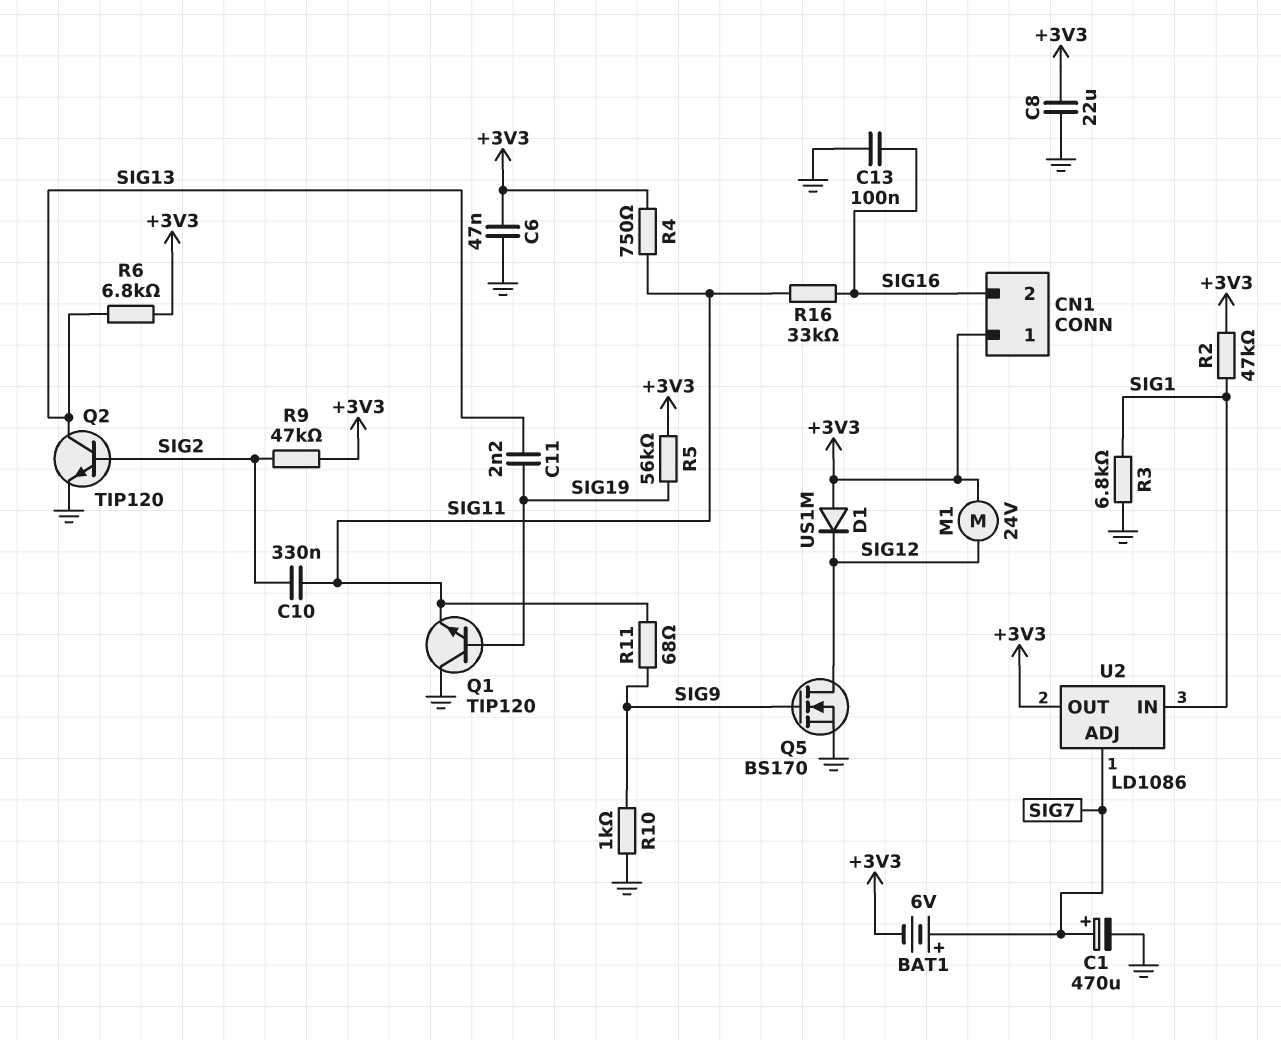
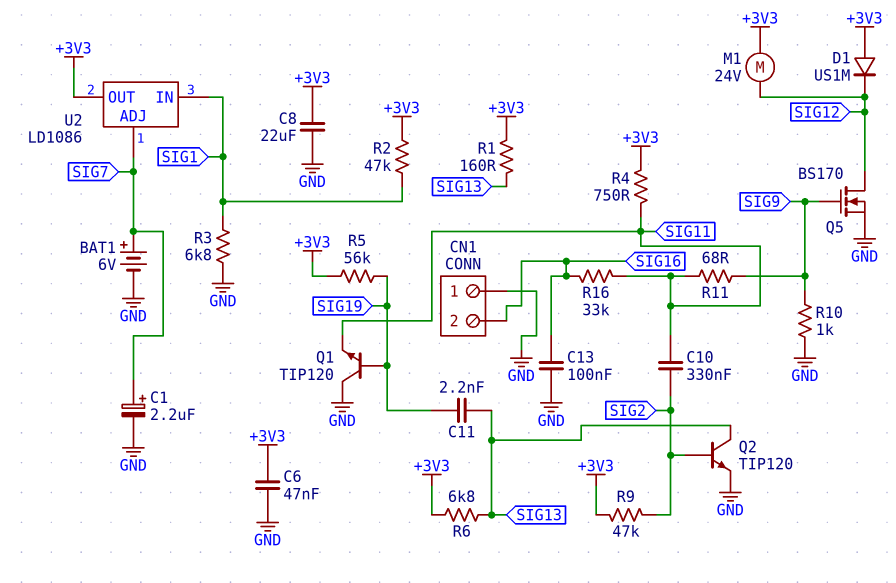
BAT1: 6V (plus SIG7, minus +3V3) -> 6V (plus SIG7, minus GND)
C1: 470uF (plus SIG7, minus GND) -> 2.2uF (plus SIG7, minus GND)
CN1 pin 1: +3V3 -> GND
R1: none -> 160 (+3V3, SIG13)

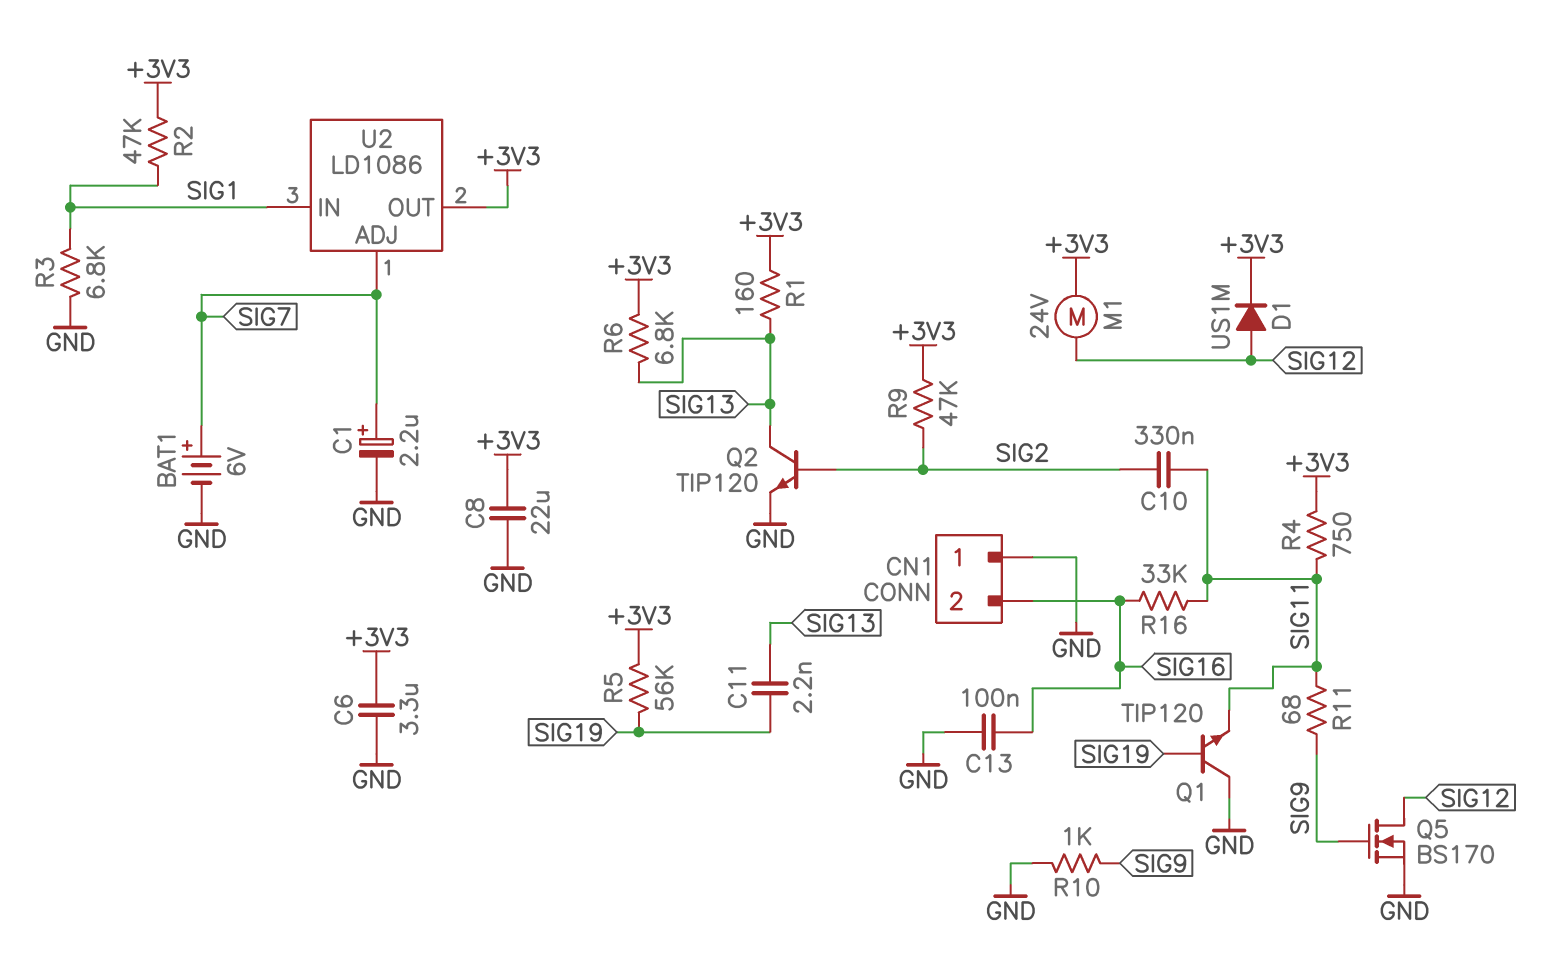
C6: 47nF (+3V3, GND) -> 3.3uF (+3V3, GND)
D1: diode US1M (A +3V3, K SIG12) -> diode US1M (A SIG12, K +3V3)

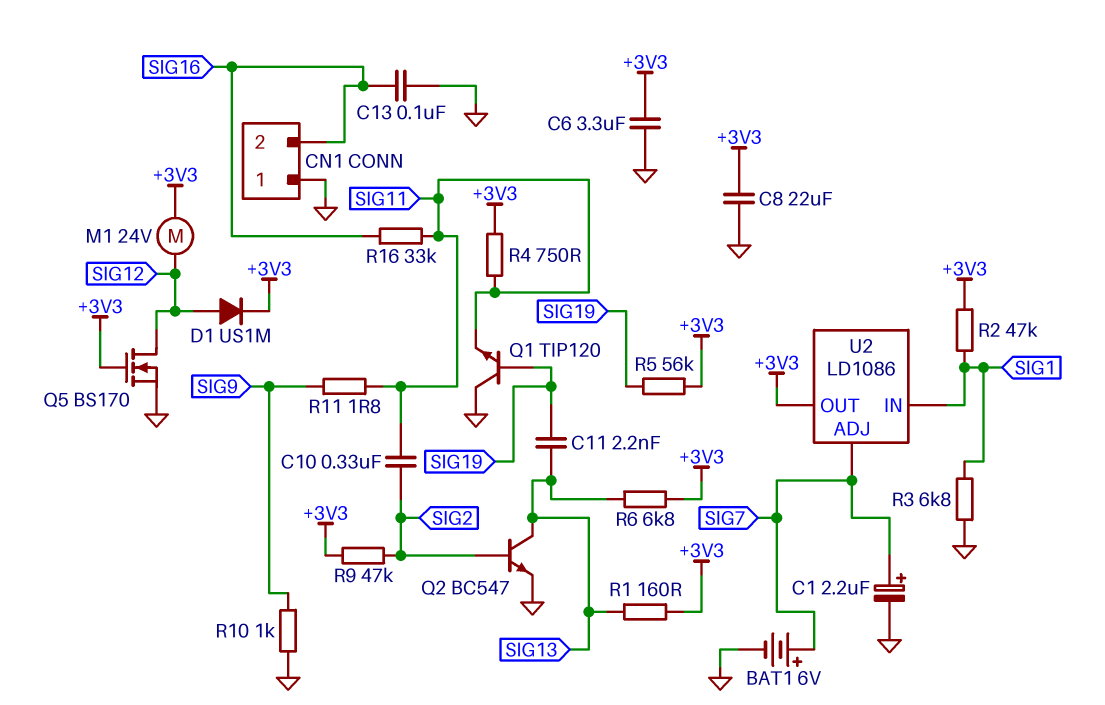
Q2: NPN TIP120 (B SIG2, C SIG13, E GND) -> NPN BC547 (B SIG2, C SIG13, E GND)
Q5: NMOS BS170 (G SIG9, D SIG12, S GND) -> NMOS BS170 (G +3V3, D SIG12, S GND)
R11: 68 (SIG9, SIG11) -> 1.8 (SIG9, SIG11)

